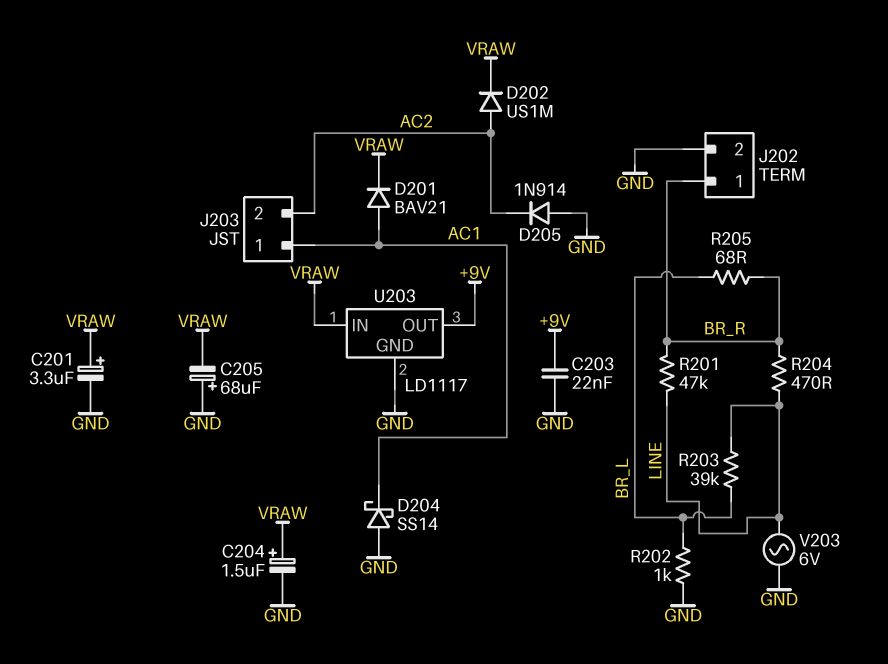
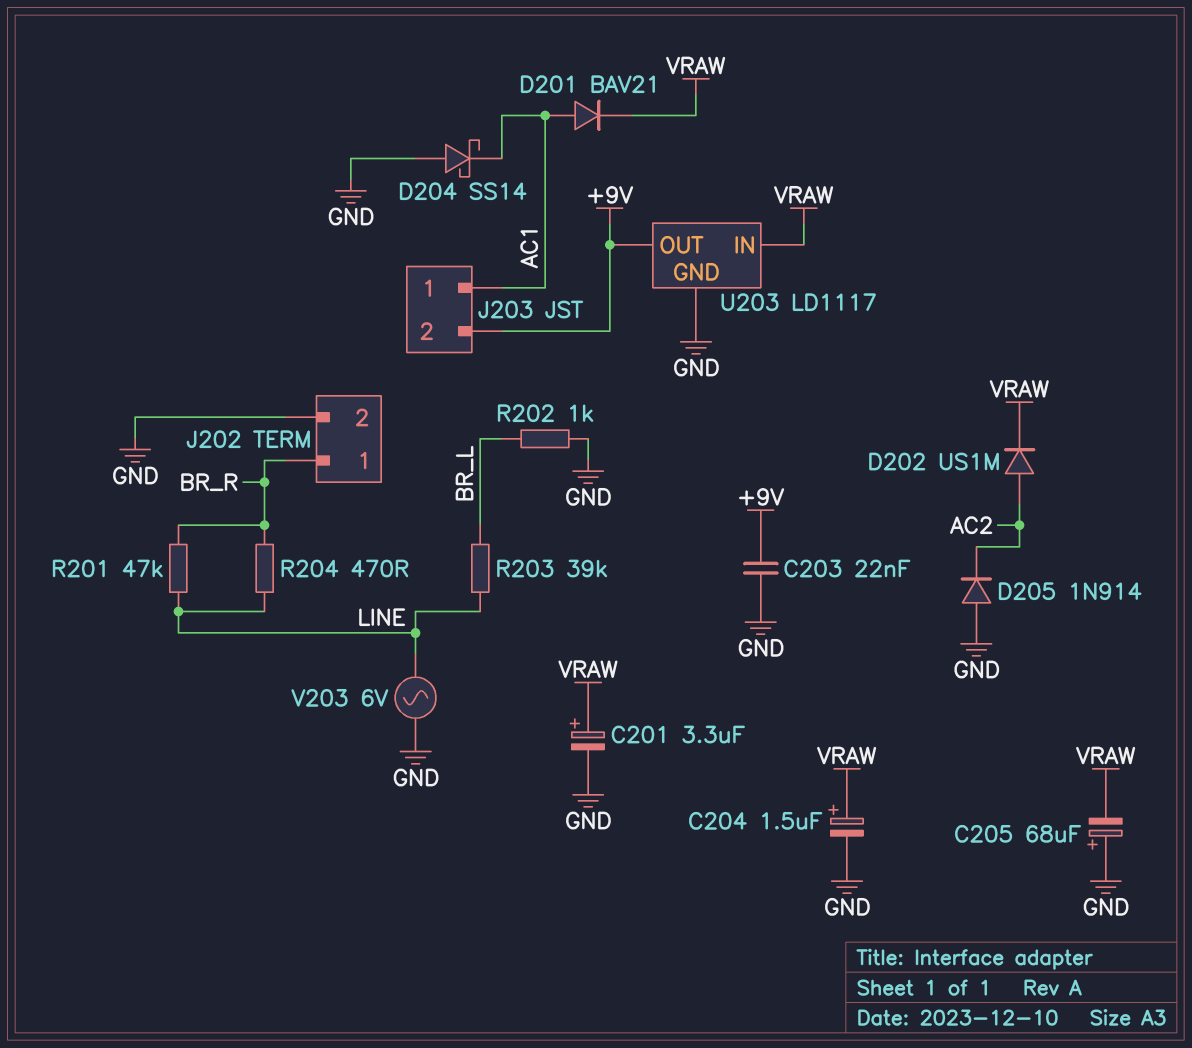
J203 pin 2: AC2 -> +9V
R205: 68 (BR_L, BR_R) -> none

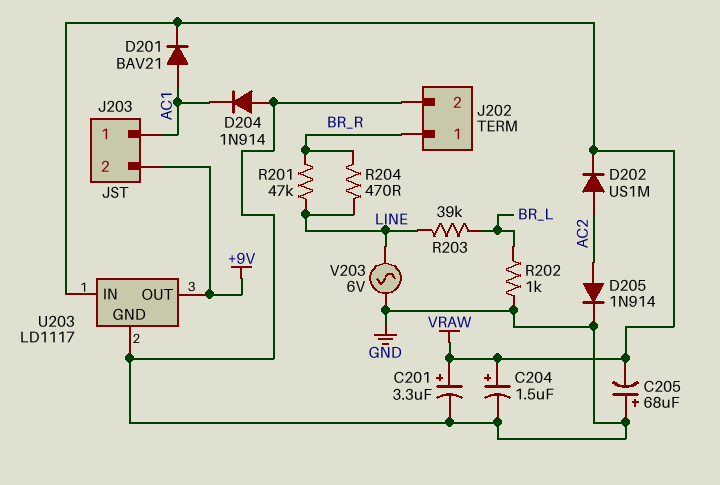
C203: 22nF (+9V, GND) -> none
D204: schottky SS14 (A GND, K AC1) -> diode 1N914 (A GND, K AC1)
D205: diode 1N914 (A GND, K AC2) -> diode 1N914 (A AC2, K GND)

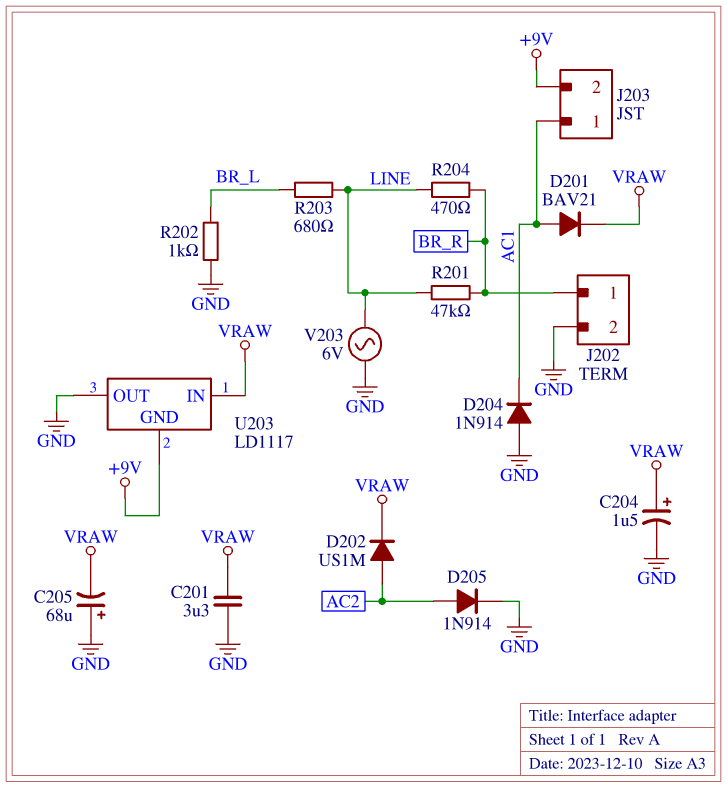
C201: 3.3uF (plus VRAW, minus GND) -> 3.3uF (GND, VRAW)
R203: 39k (BR_L, LINE) -> 680 (BR_L, LINE)
U203 pin GND: GND -> +9V
U203 pin OUT: +9V -> GND

